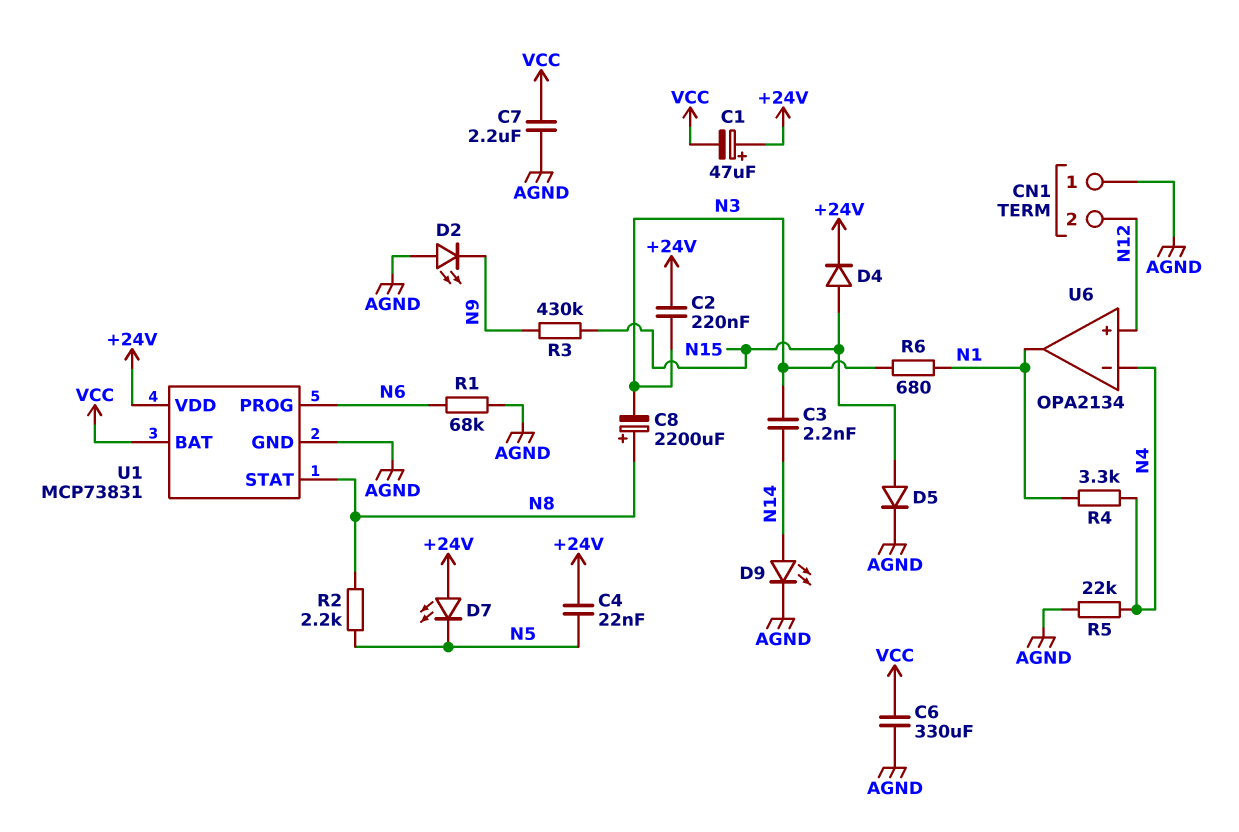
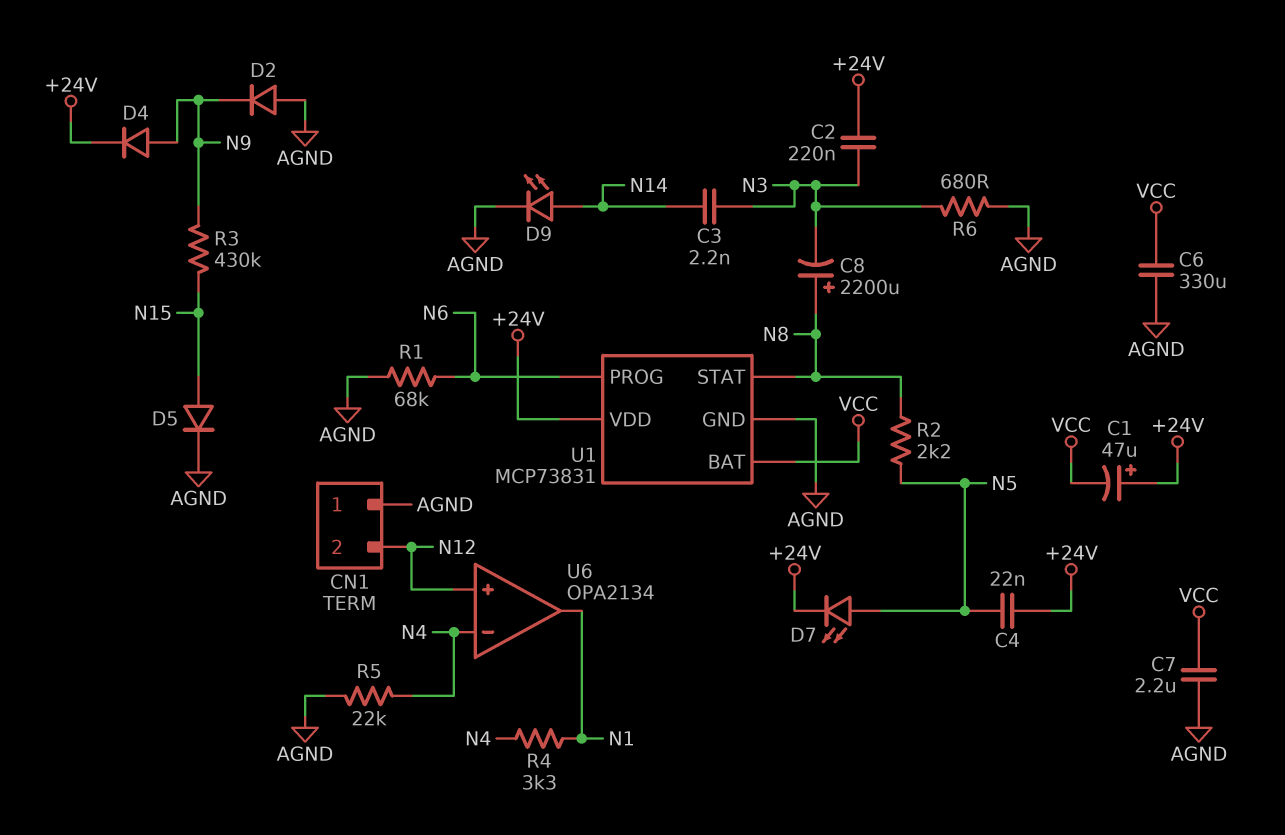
D2: LED (A AGND, K N9) -> diode (A AGND, K N9)
D4: diode (A N15, K +24V) -> diode (A N9, K +24V)
D7: LED (A +24V, K N5) -> LED (A N5, K +24V)
R6: 680 (N1, N3) -> 680 (AGND, N3)

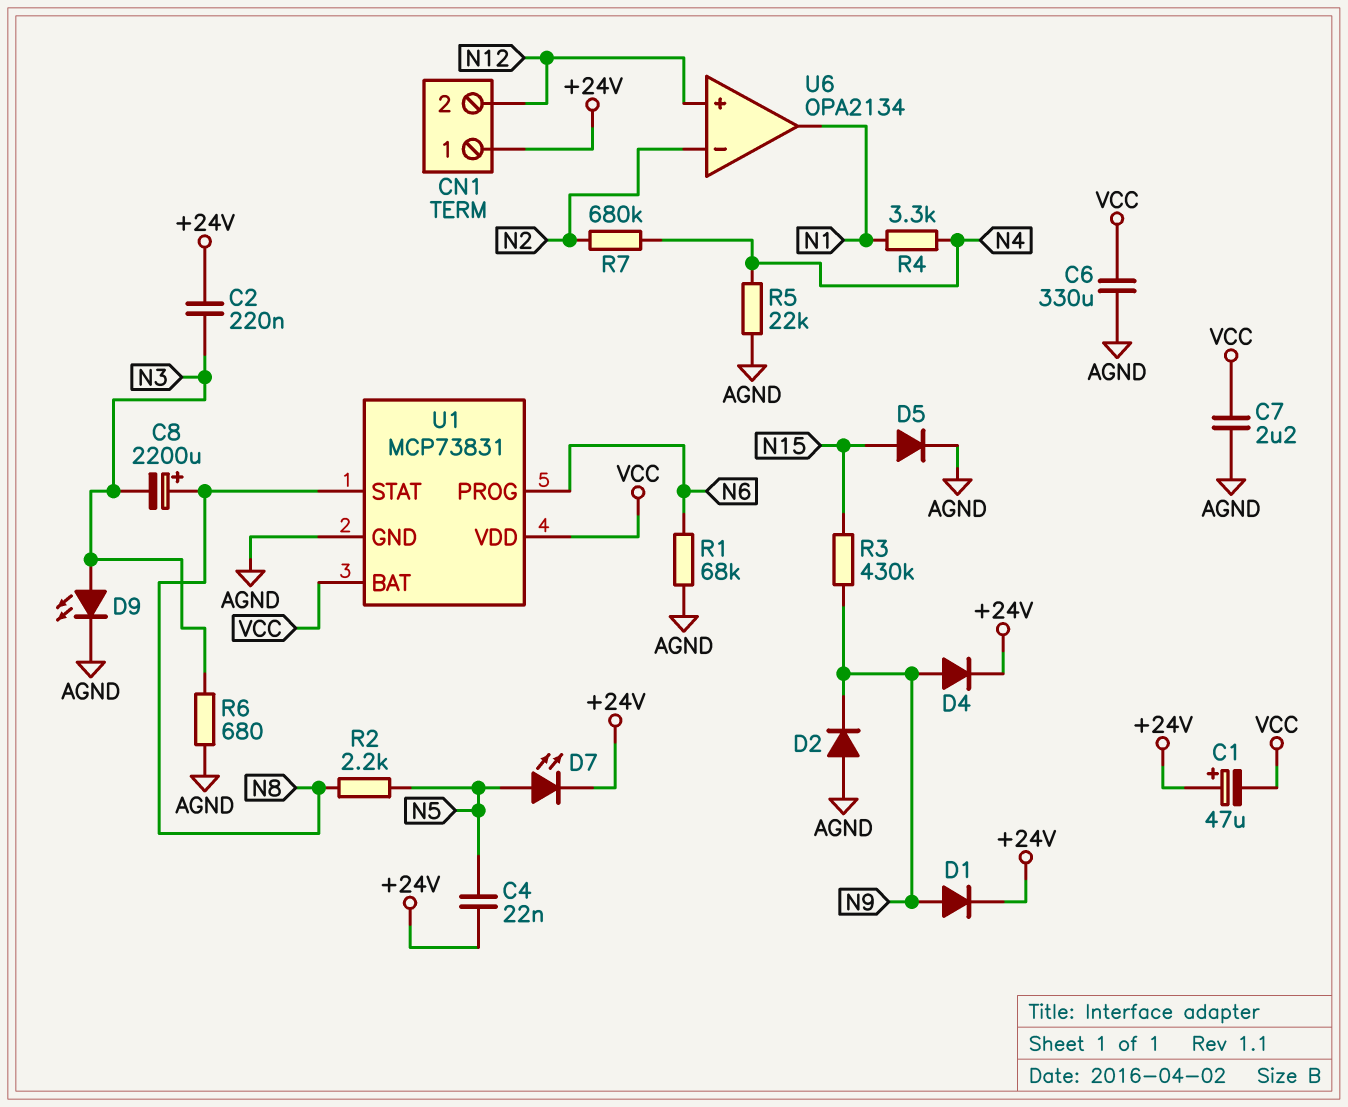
C3: 2.2nF (N3, N14) -> none
CN1 pin 1: AGND -> +24V
D1: none -> diode (A N9, K +24V)
D9: LED (A N14, K AGND) -> LED (A N3, K AGND)
R7: none -> 680k (N2, N4)
U1 pin VDD: +24V -> VCC
U6 pin in-: N4 -> N2

